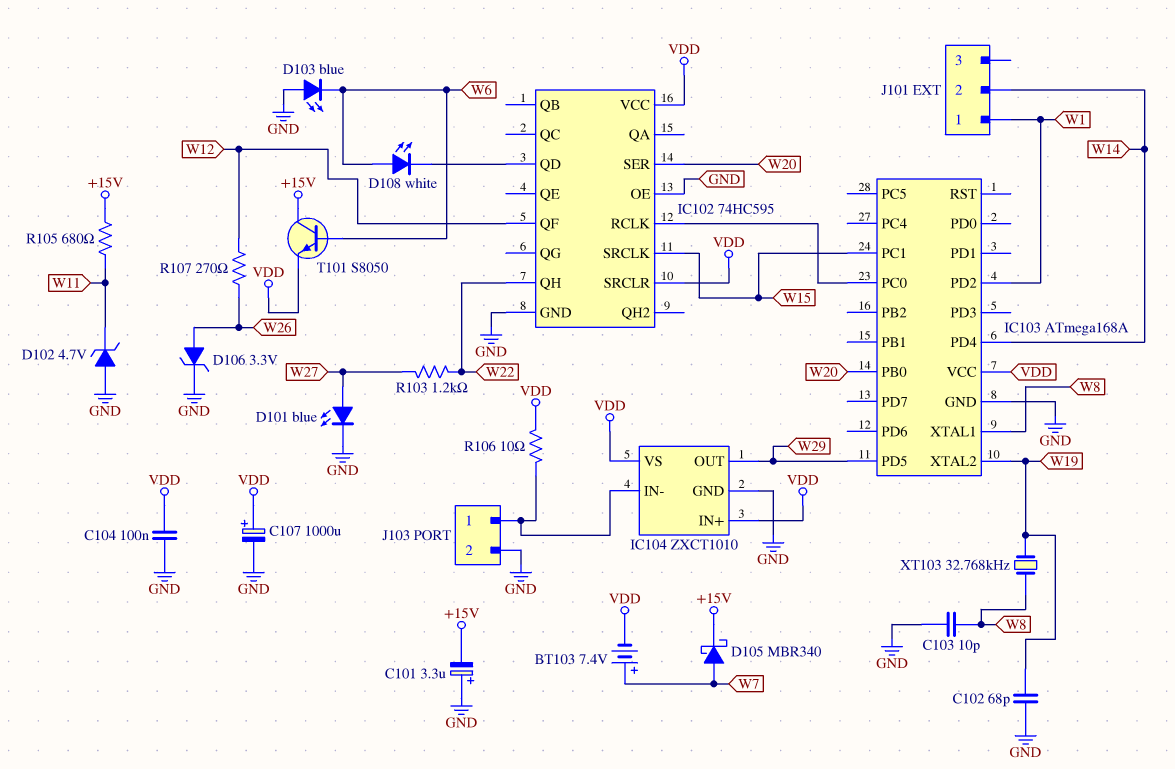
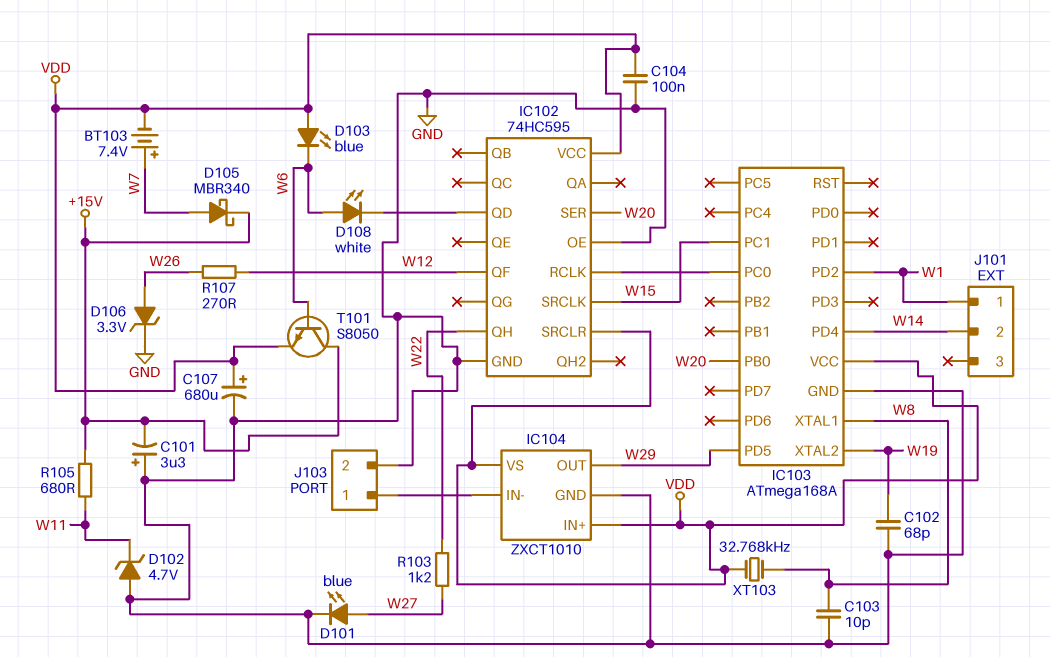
C107: 1000uF (plus VDD, minus GND) -> 680uF (plus VDD, minus GND)
D103: LED blue (A GND, K W6) -> LED blue (A VDD, K W6)
R106: 10 (IC104/IN-, VDD) -> none
XT103: 32.768kHz (W8, W19) -> 32.768kHz (VDD, W8)

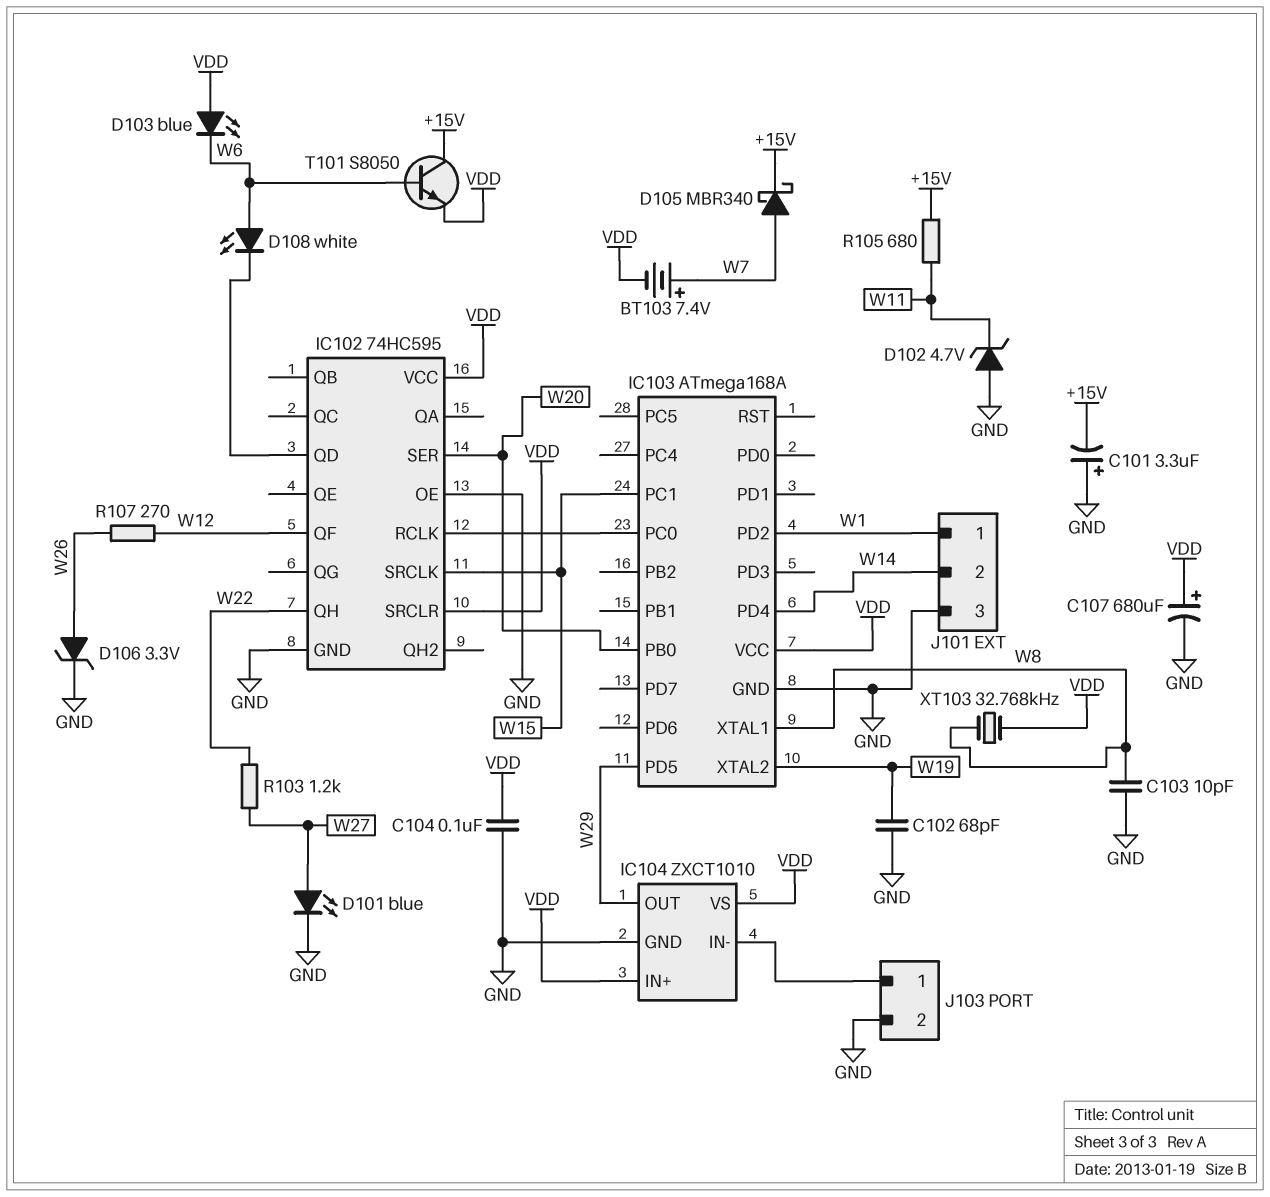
J101 pin 3: none -> GND

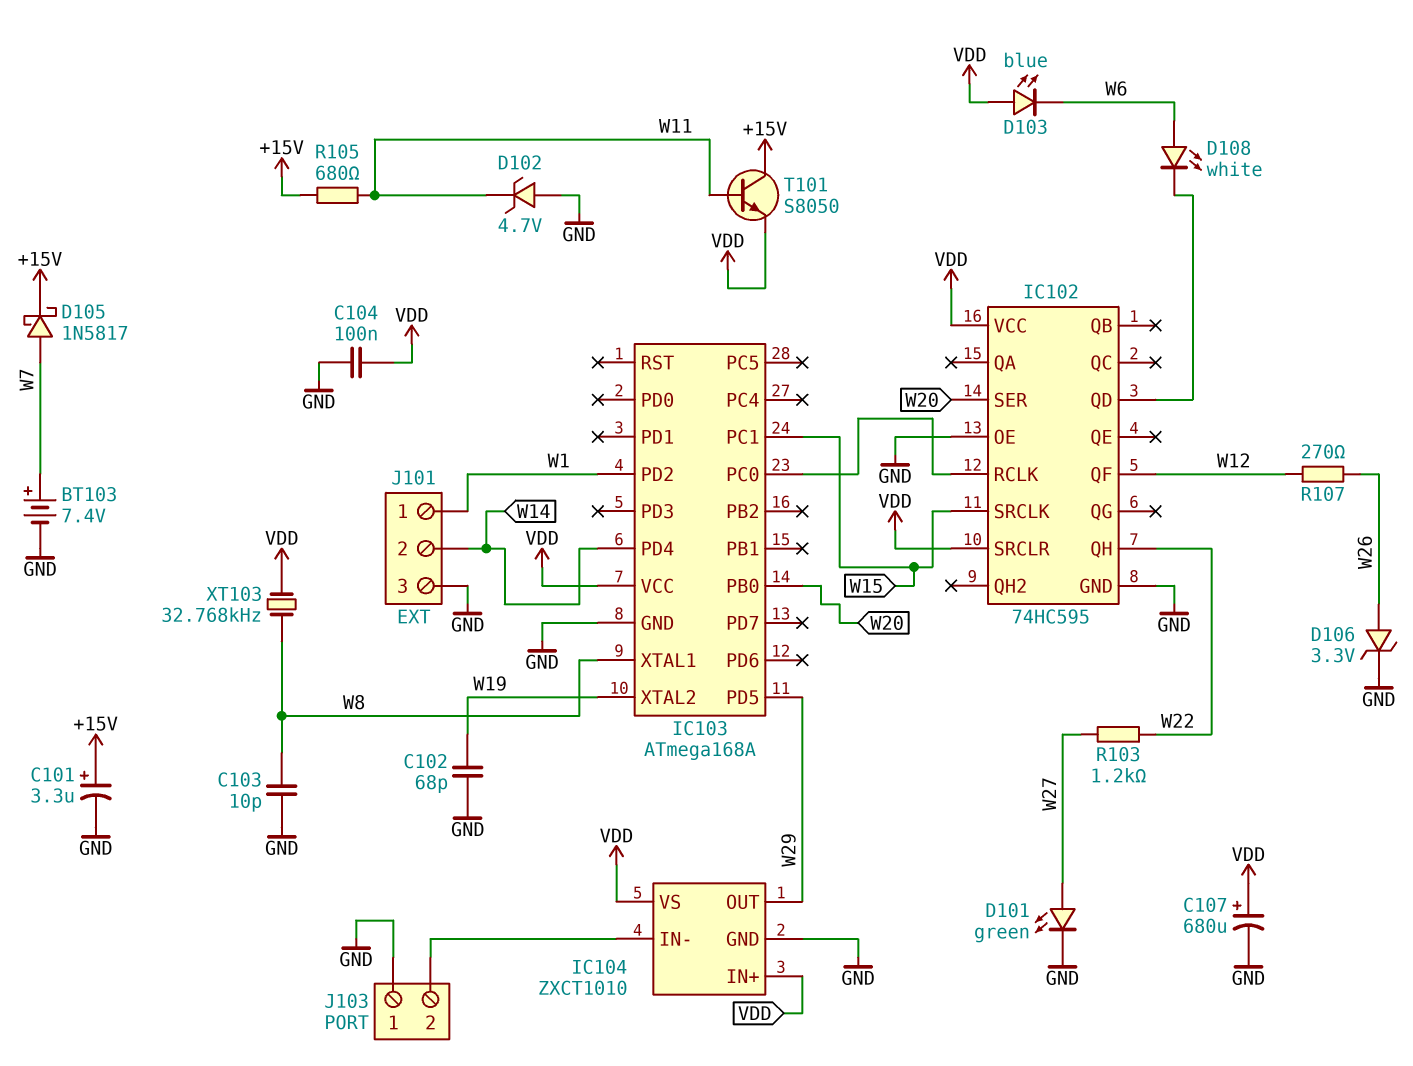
BT103: 7.4V (plus W7, minus VDD) -> 7.4V (plus W7, minus GND)
C101: 3.3uF (plus GND, minus +15V) -> 3.3uF (plus +15V, minus GND)
D101: LED blue (A W27, K GND) -> LED green (A W27, K GND)
D105: schottky MBR340 (A W7, K +15V) -> schottky 1N5817 (A W7, K +15V)
J103 pin 1: IC104/IN- -> GND
J103 pin 2: GND -> IC104/IN-
T101: NPN S8050 (B W6, C +15V, E VDD) -> NPN S8050 (B W11, C +15V, E VDD)

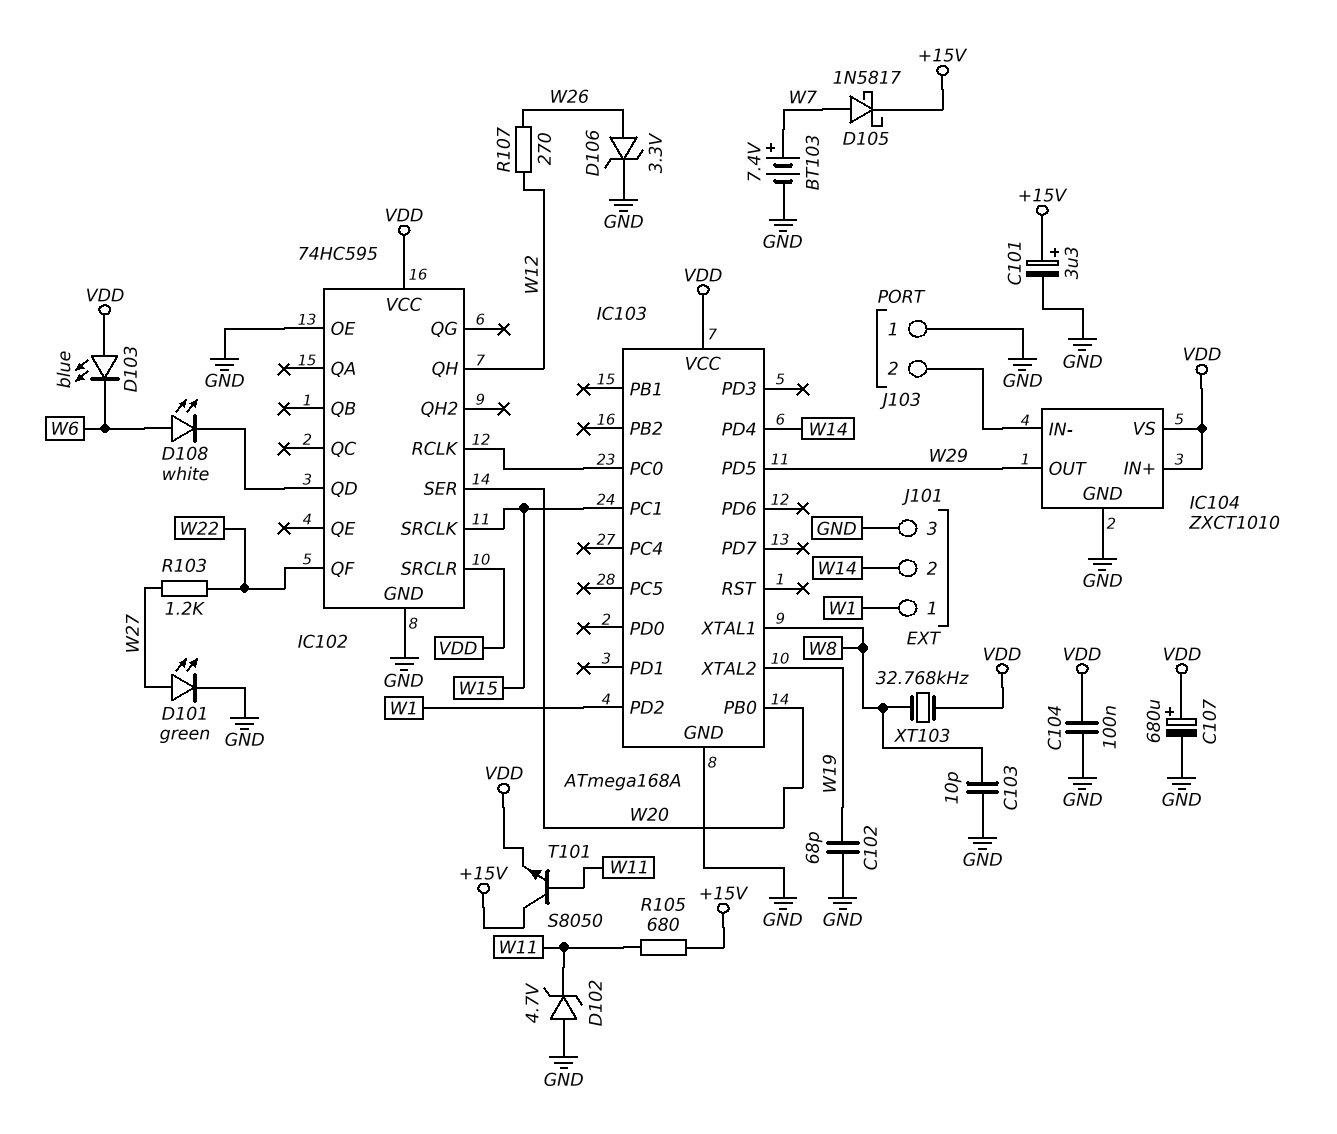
IC102 pin QF: W12 -> W22
IC102 pin QH: W22 -> W12

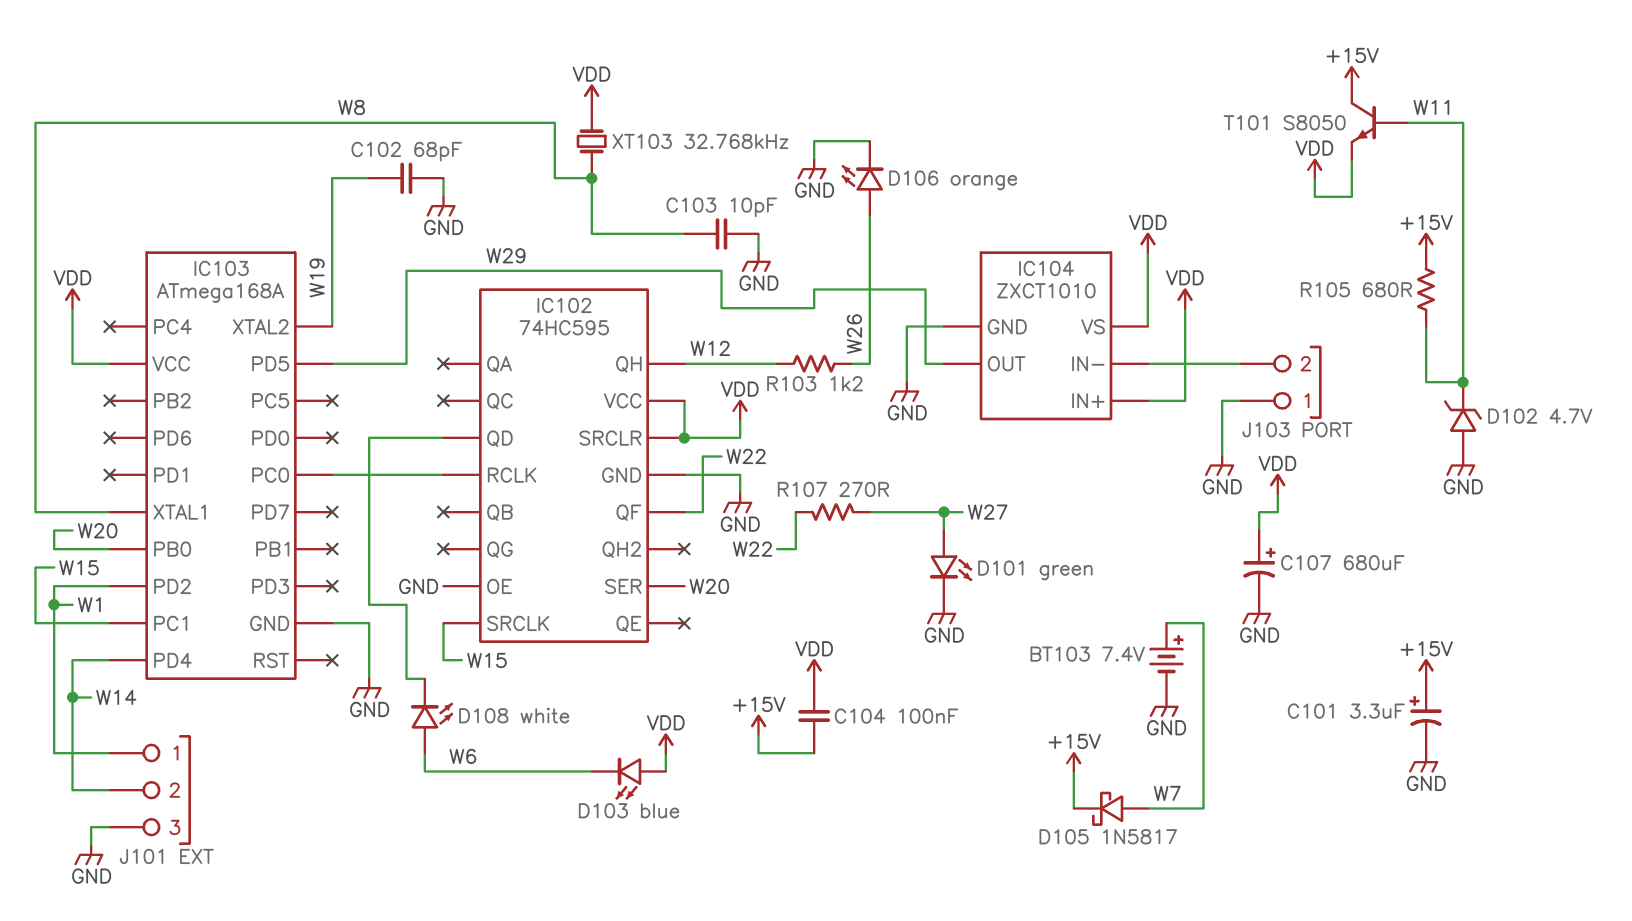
C104: 100nF (GND, VDD) -> 100nF (+15V, VDD)
D106: zener 3.3V (A W26, K GND) -> LED orange (A W26, K GND)
R103: 1.2k (W22, W27) -> 1.2k (W12, W26)
R107: 270 (W12, W26) -> 270 (W22, W27)

